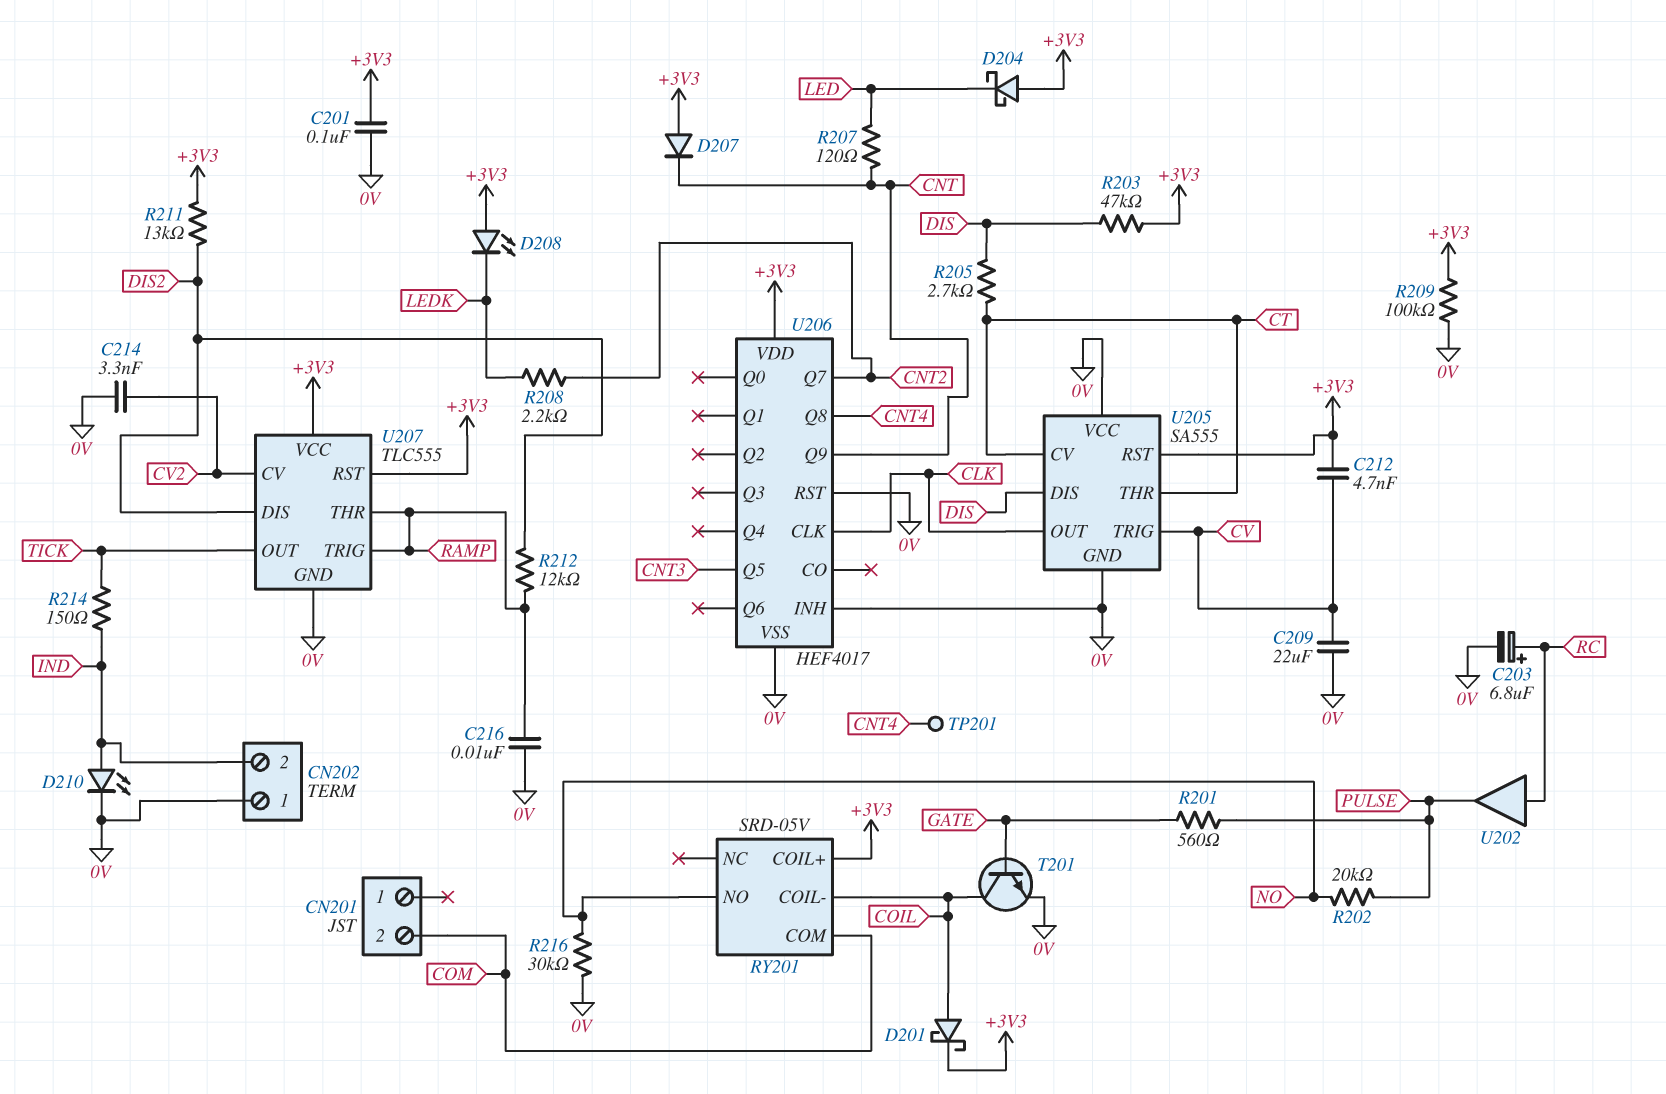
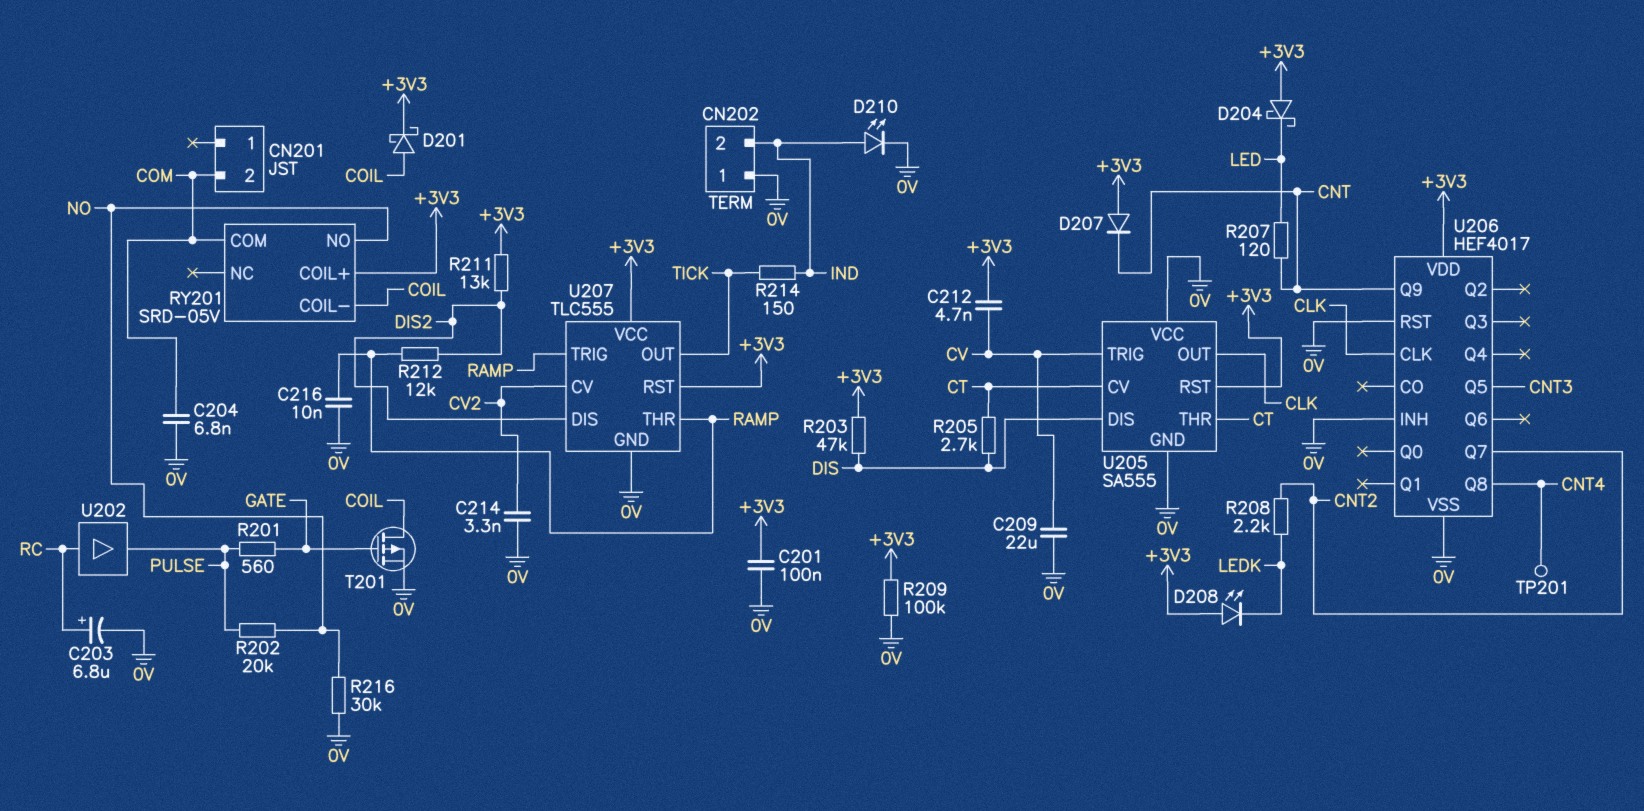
C204: none -> 6.8nF (0V, COM)
T201: NPN (B GATE, C COIL, E 0V) -> PMOS (G GATE, D COIL, S 0V)

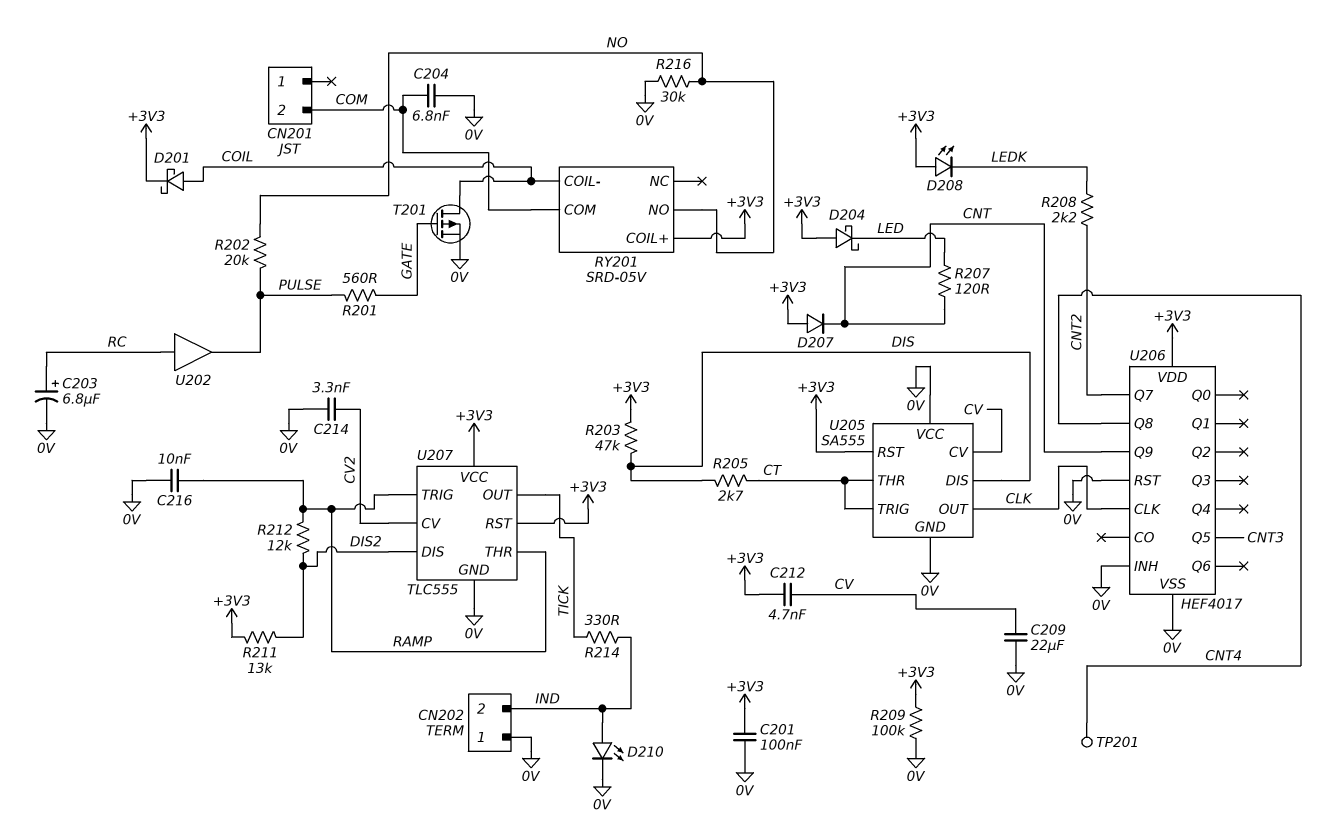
R214: 150 (IND, TICK) -> 330 (IND, TICK)
U205 pin CV: CT -> CV
U205 pin TRIG: CV -> CT

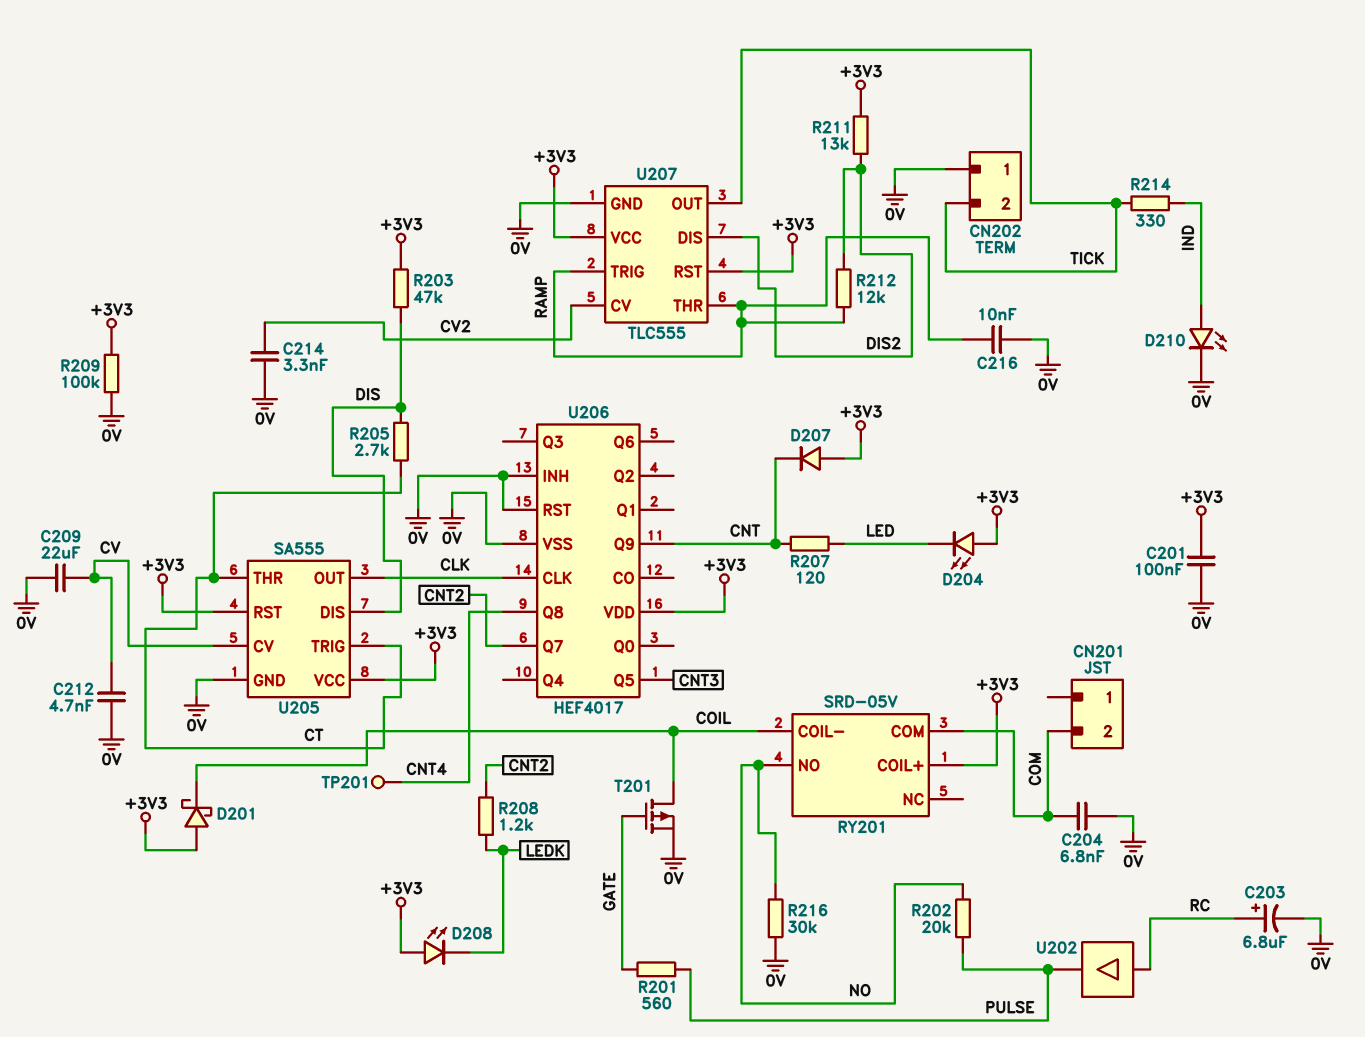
C212: 4.7nF (+3V3, CV) -> 4.7nF (0V, CV)
CN202 pin 2: IND -> TICK
D201: schottky (A COIL, K +3V3) -> schottky (A +3V3, K COIL)
D204: schottky (A +3V3, K LED) -> LED (A +3V3, K LED)
R208: 2.2k (CNT2, LEDK) -> 1.2k (CNT2, LEDK)
U205 pin VCC: 0V -> +3V3

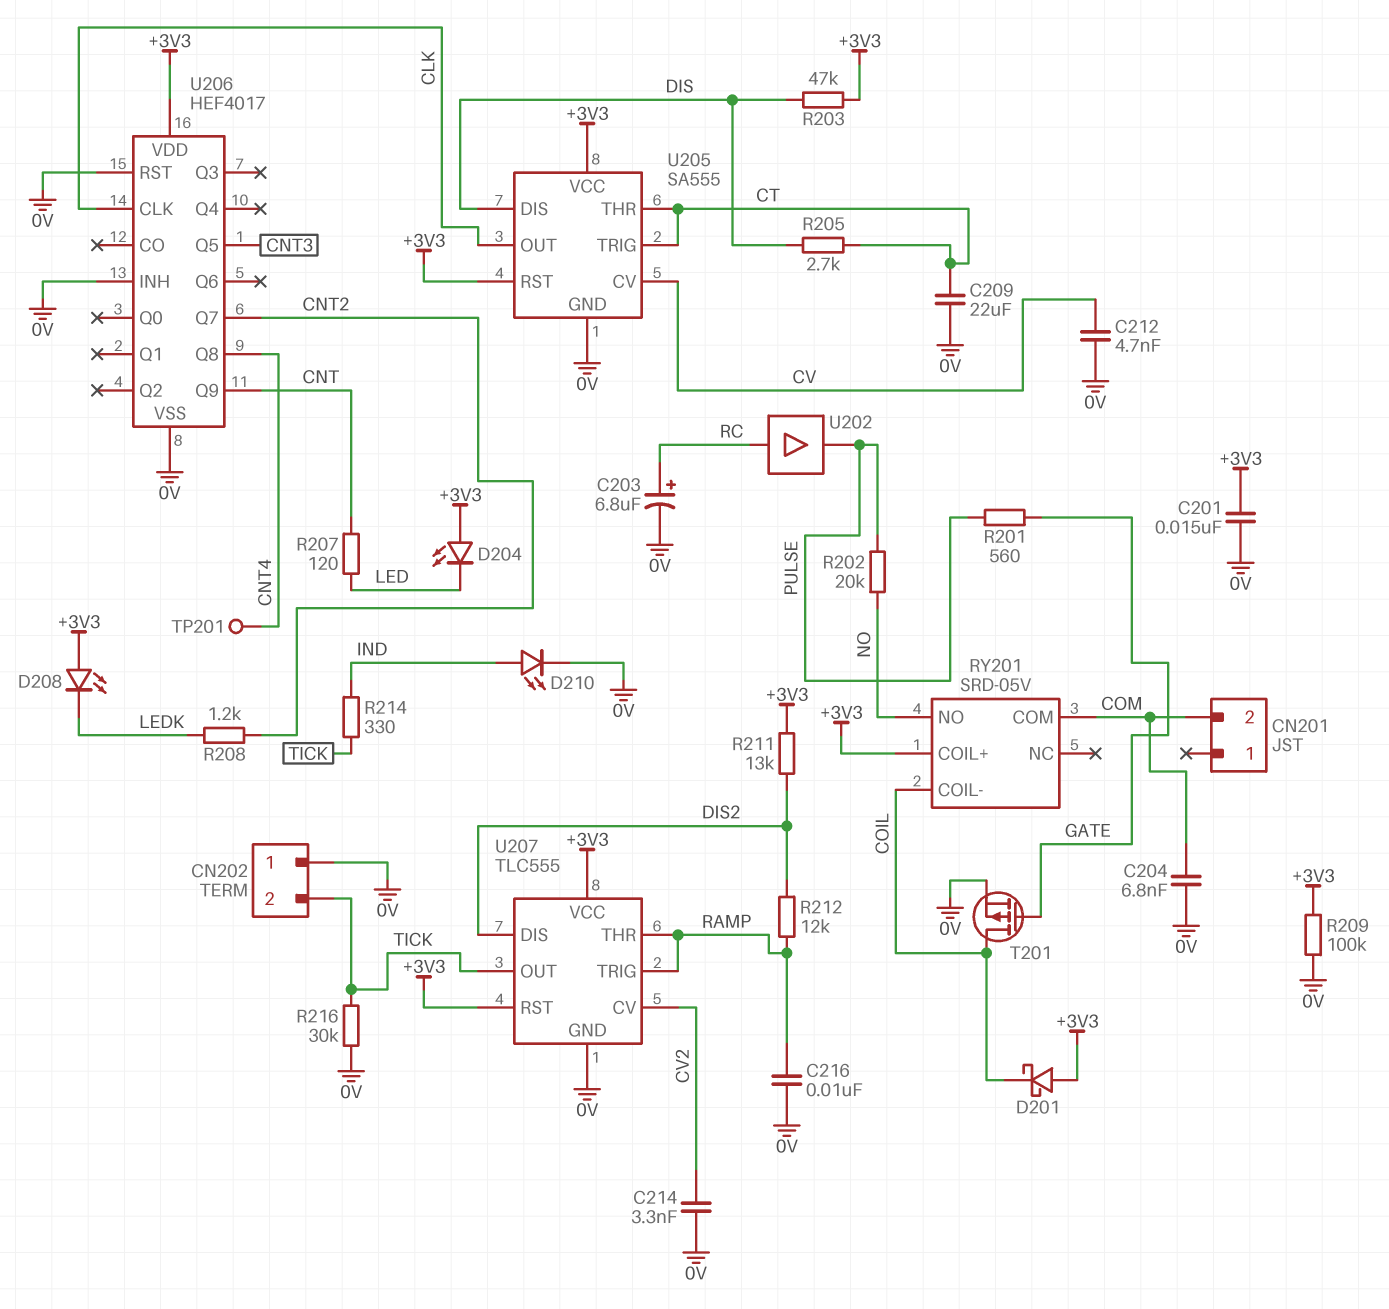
C201: 100nF (+3V3, 0V) -> 15nF (+3V3, 0V)
C209: 22uF (0V, CV) -> 22uF (0V, CT)
D207: diode (A +3V3, K CNT) -> none
R216: 30k (0V, NO) -> 30k (0V, TICK)

